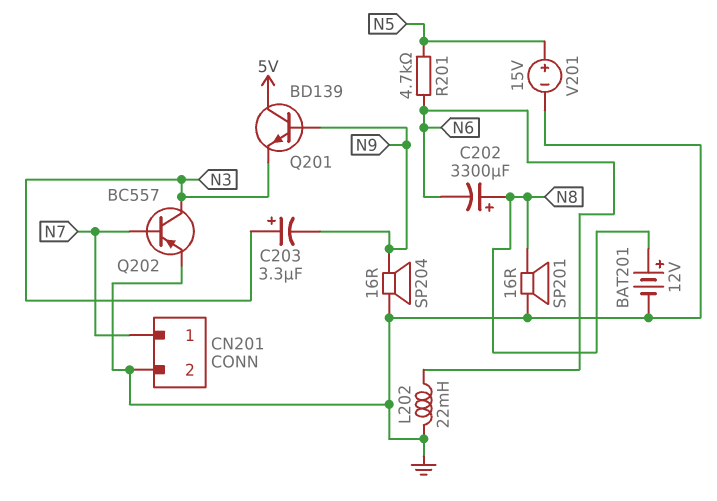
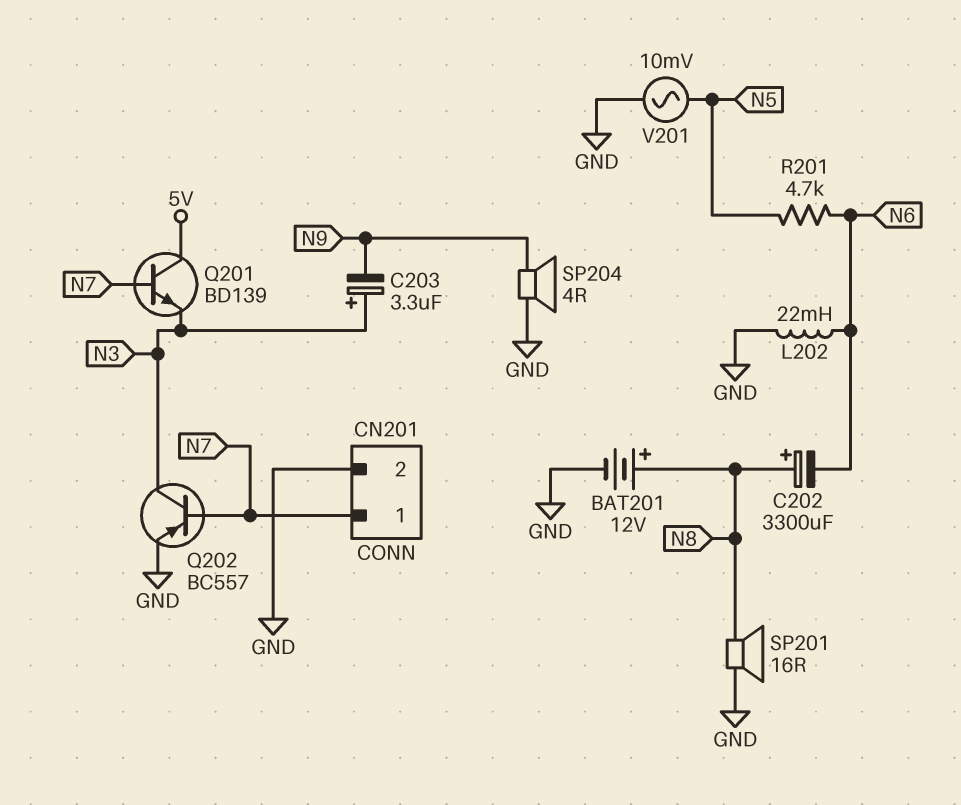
Q201: NPN BD139 (B N9, C 5V, E N3) -> NPN BD139 (B N7, C 5V, E N3)
SP204: speaker 16R (GND, N9) -> speaker 4R (GND, N9)
V201: 15V (plus N5, minus GND) -> AC 10mV (GND, N5)

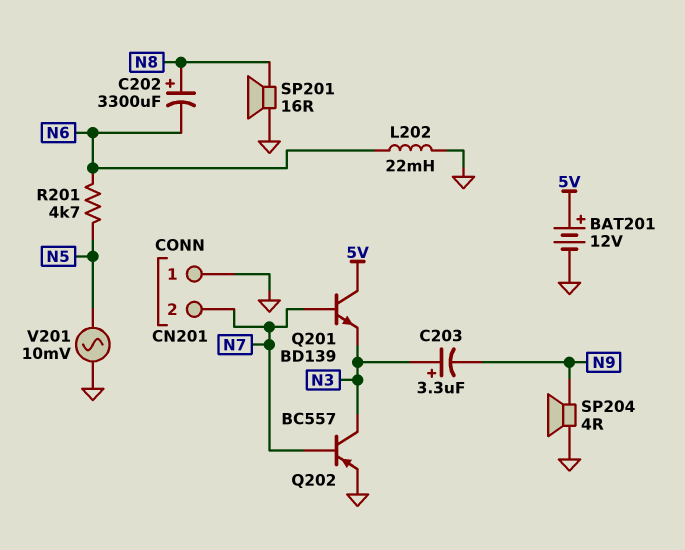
BAT201: 12V (plus N8, minus GND) -> 12V (plus 5V, minus GND)
CN201 pin 1: N7 -> GND
CN201 pin 2: GND -> N7

